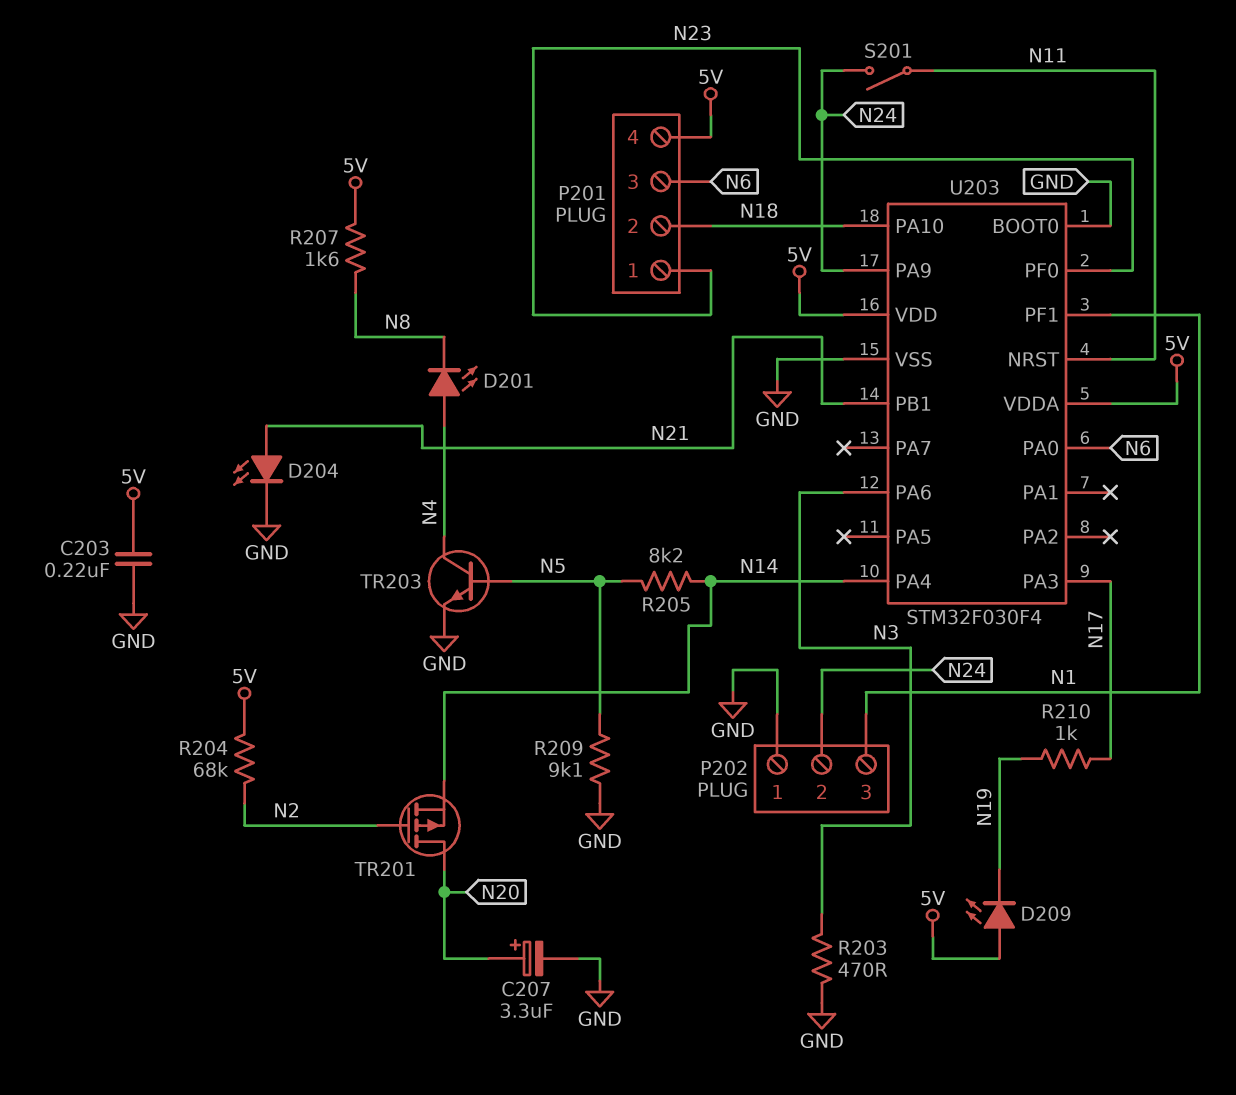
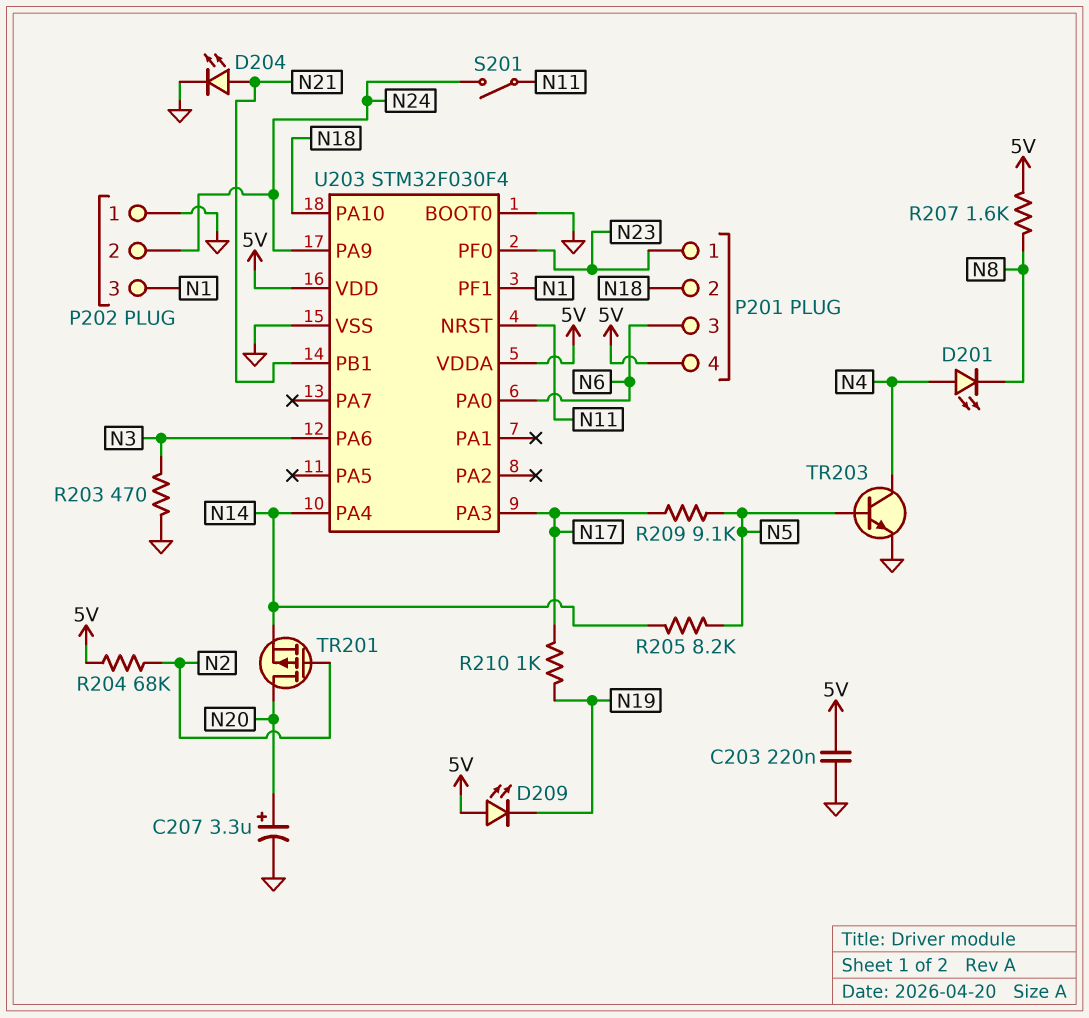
R209: 9.1k (GND, N5) -> 9.1k (N5, N17)

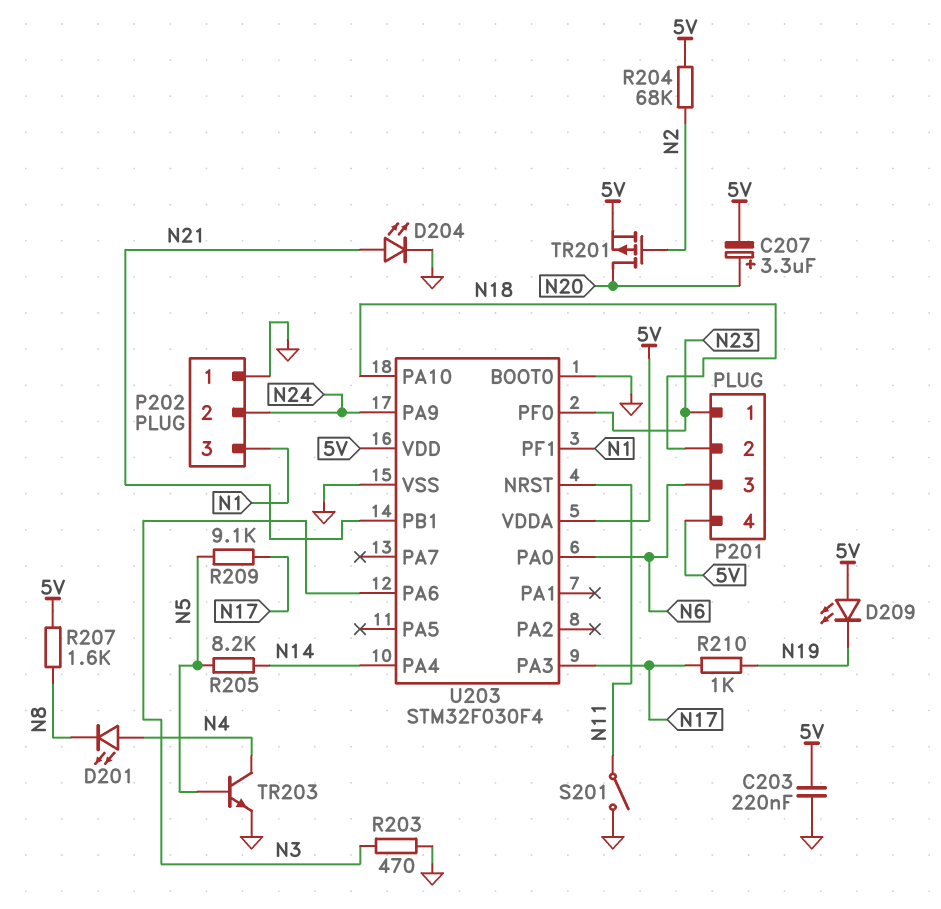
C207: 3.3uF (plus N20, minus GND) -> 3.3uF (plus N20, minus 5V)
S201: switch (N11, N24) -> switch (GND, N11)
TR201: PMOS (G N2, D N20, S N14) -> PMOS (G N2, D N20, S 5V)

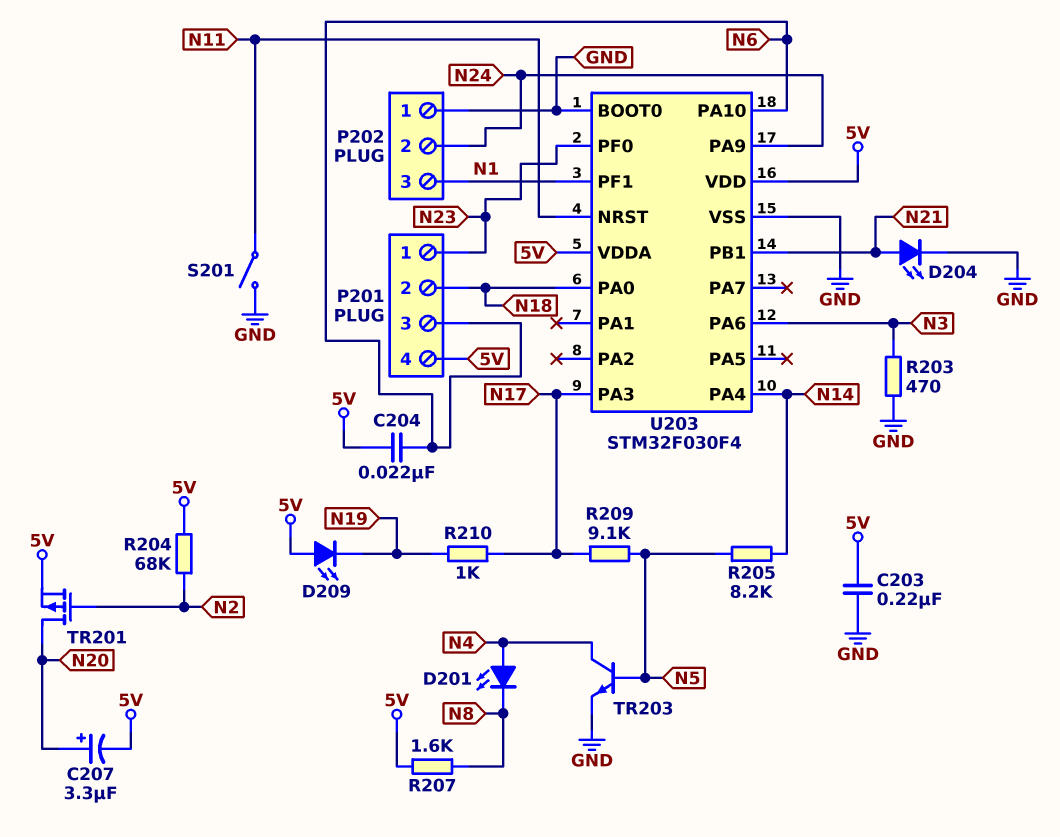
C204: none -> 22nF (5V, N6)
U203 pin PA0: N6 -> N18
U203 pin PA10: N18 -> N6

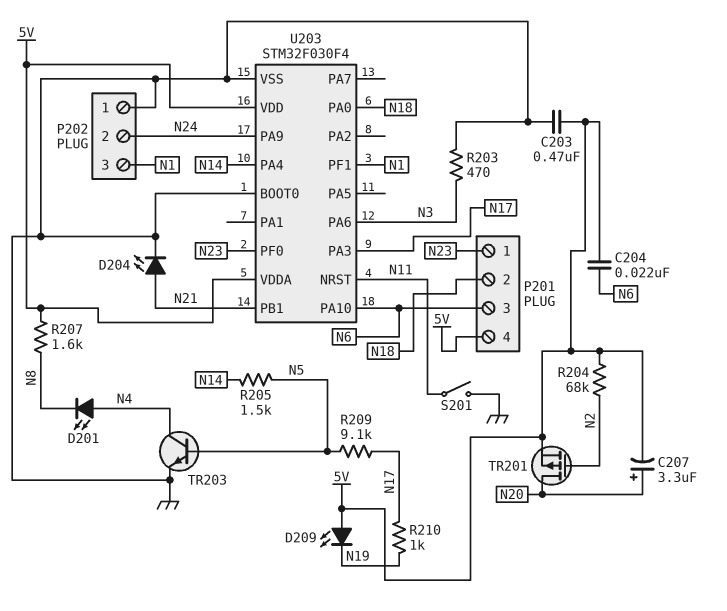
C203: 220nF (5V, GND) -> 470nF (5V, GND)
R205: 8.2k (N5, N14) -> 1.5k (N5, N14)

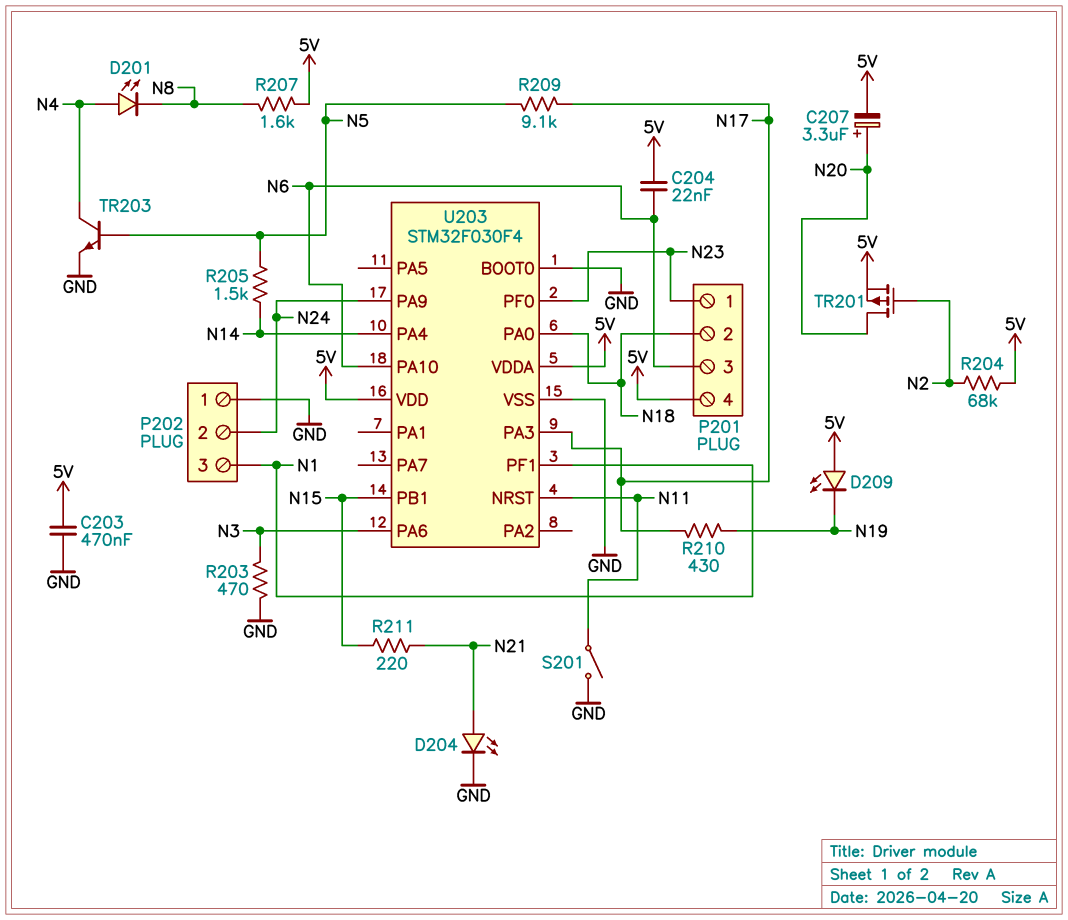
R210: 1k (N17, N19) -> 430 (N17, N19)
R211: none -> 220 (N15, N21)
U203 pin PB1: N21 -> N15

